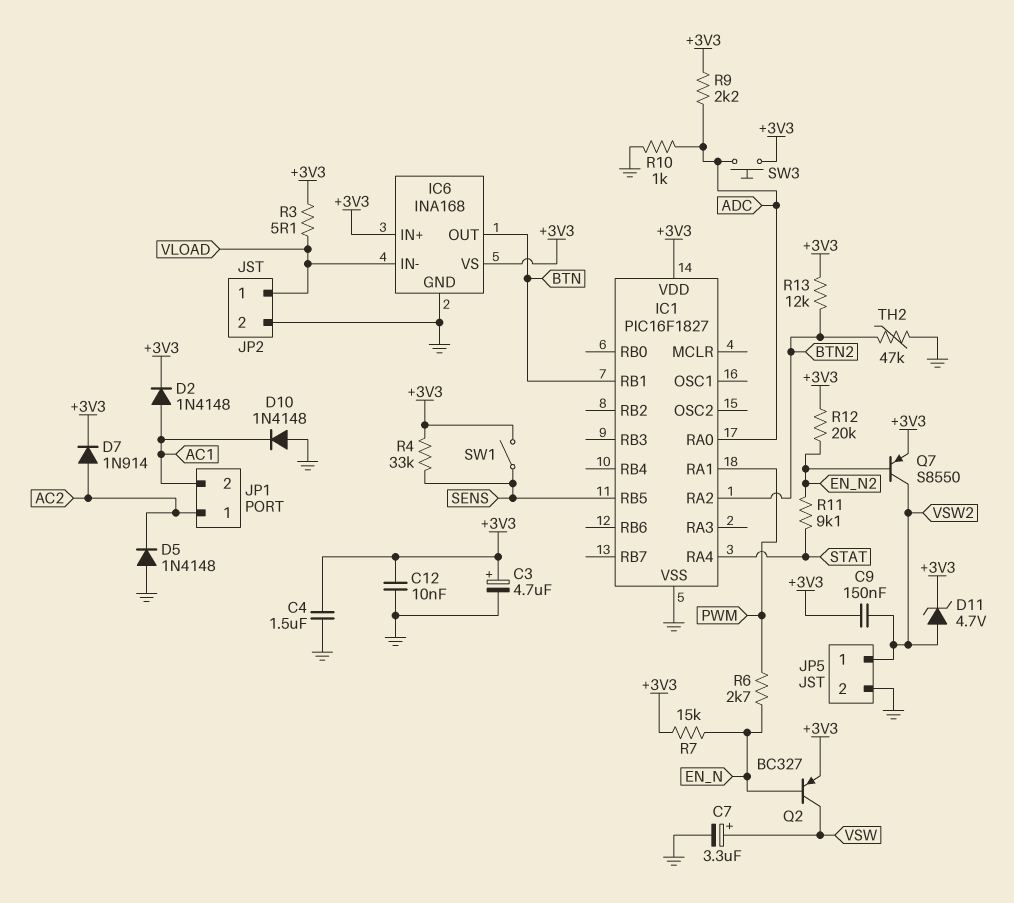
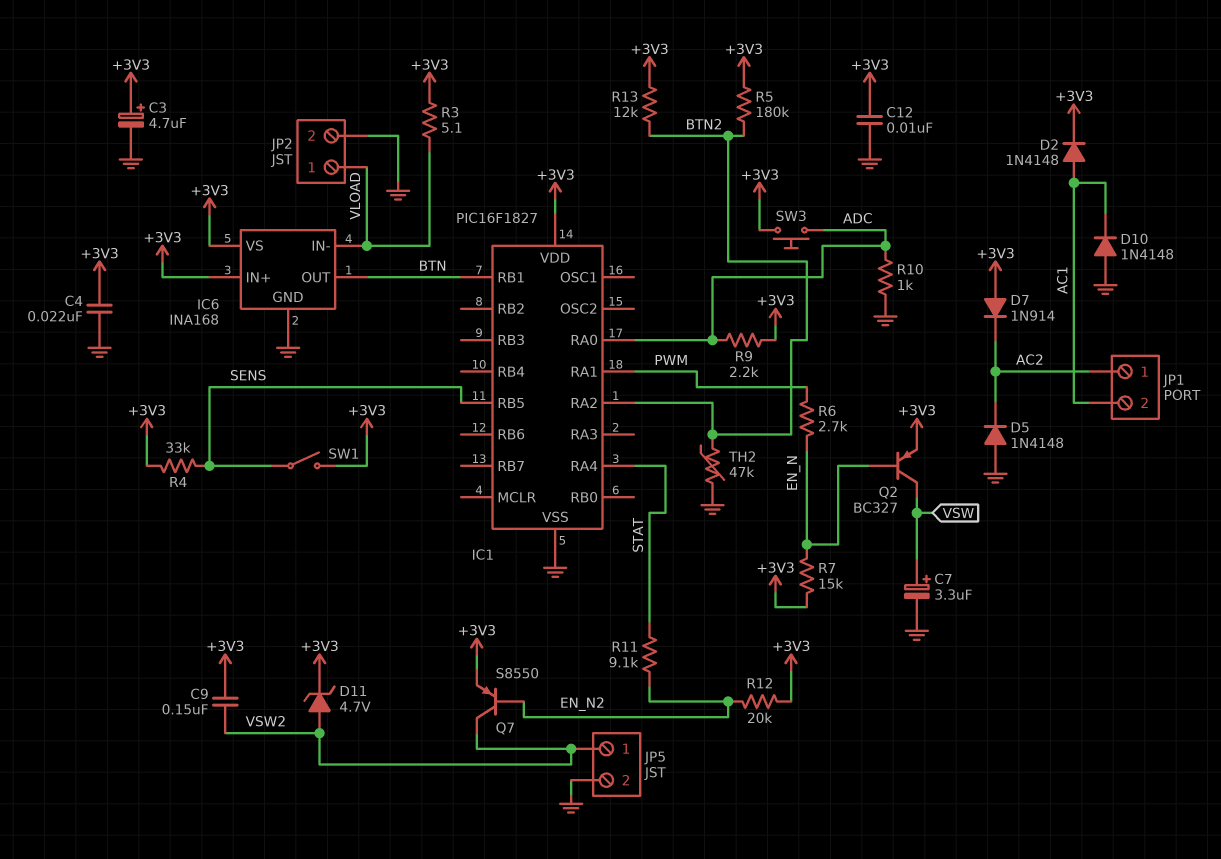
C4: 1.5uF (+3V3, GND) -> 22nF (+3V3, GND)
D7: diode 1N914 (A AC2, K +3V3) -> diode 1N914 (A +3V3, K AC2)
R5: none -> 180k (+3V3, BTN2)

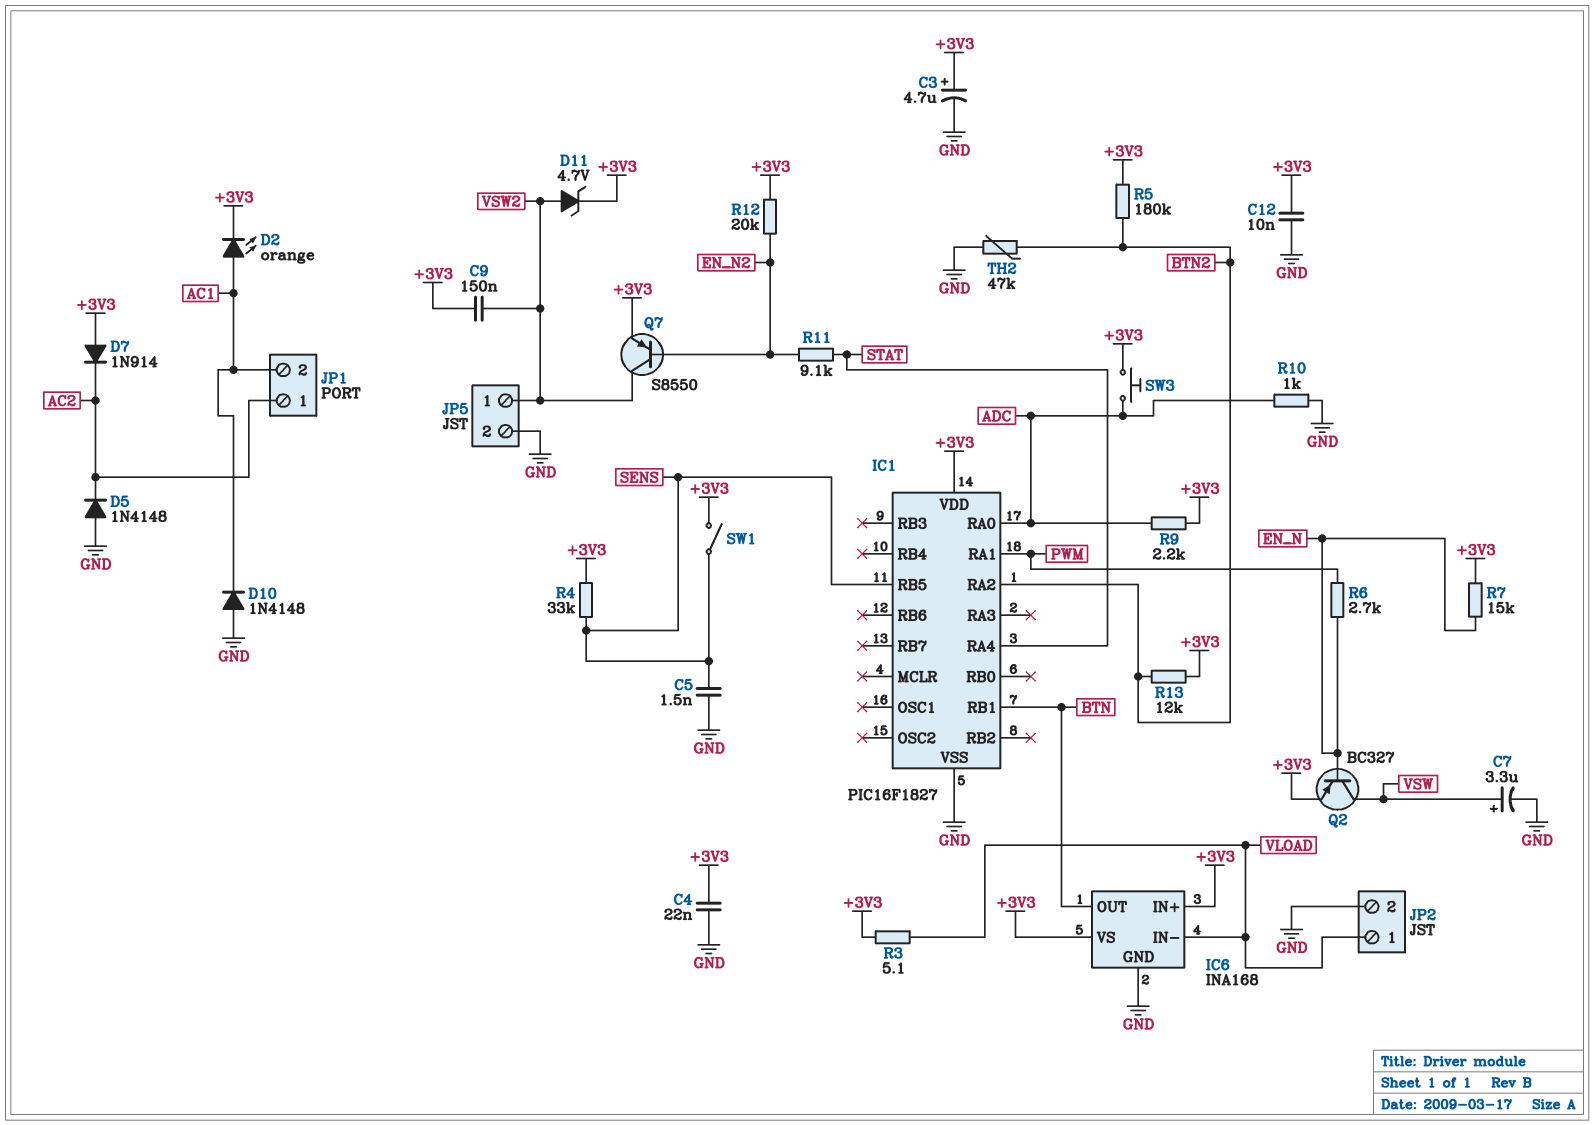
C5: none -> 1.5nF (GND, SENS)
D2: diode 1N4148 (A AC1, K +3V3) -> LED orange (A AC1, K +3V3)

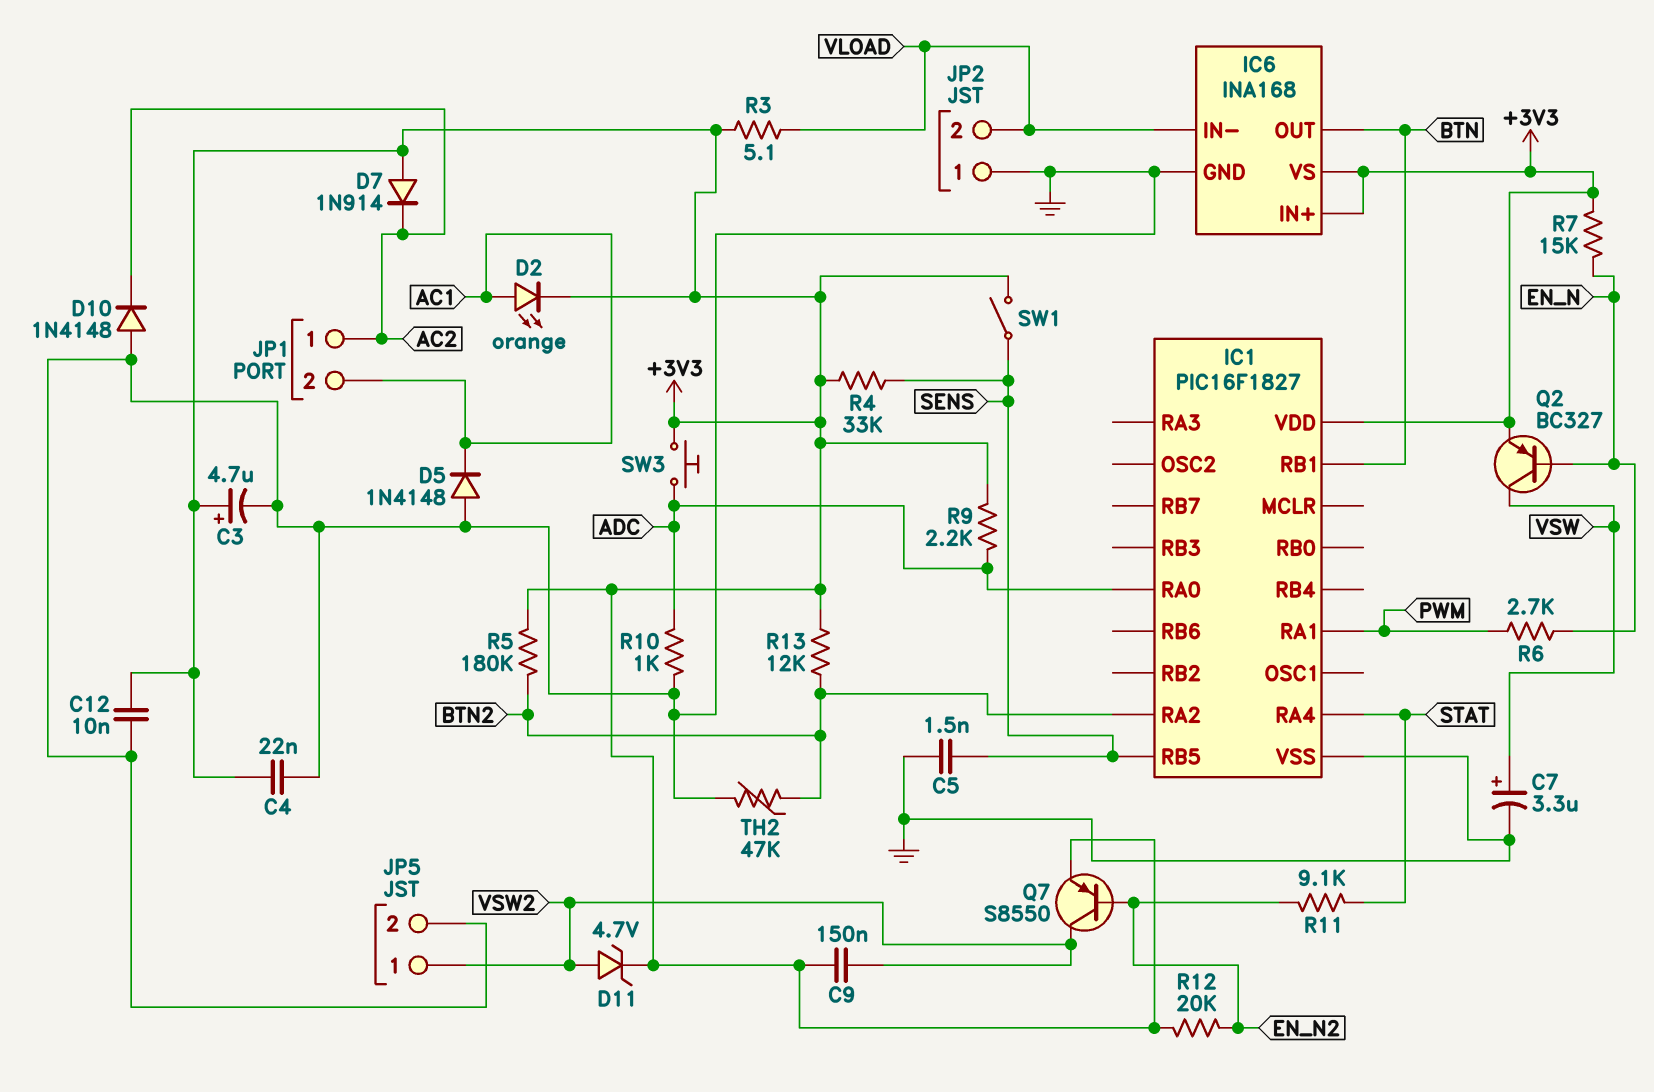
D5: diode 1N4148 (A GND, K AC2) -> diode 1N4148 (A GND, K AC1)
D10: diode 1N4148 (A GND, K AC1) -> diode 1N4148 (A GND, K AC2)
JP2 pin 1: VLOAD -> GND
JP2 pin 2: GND -> VLOAD

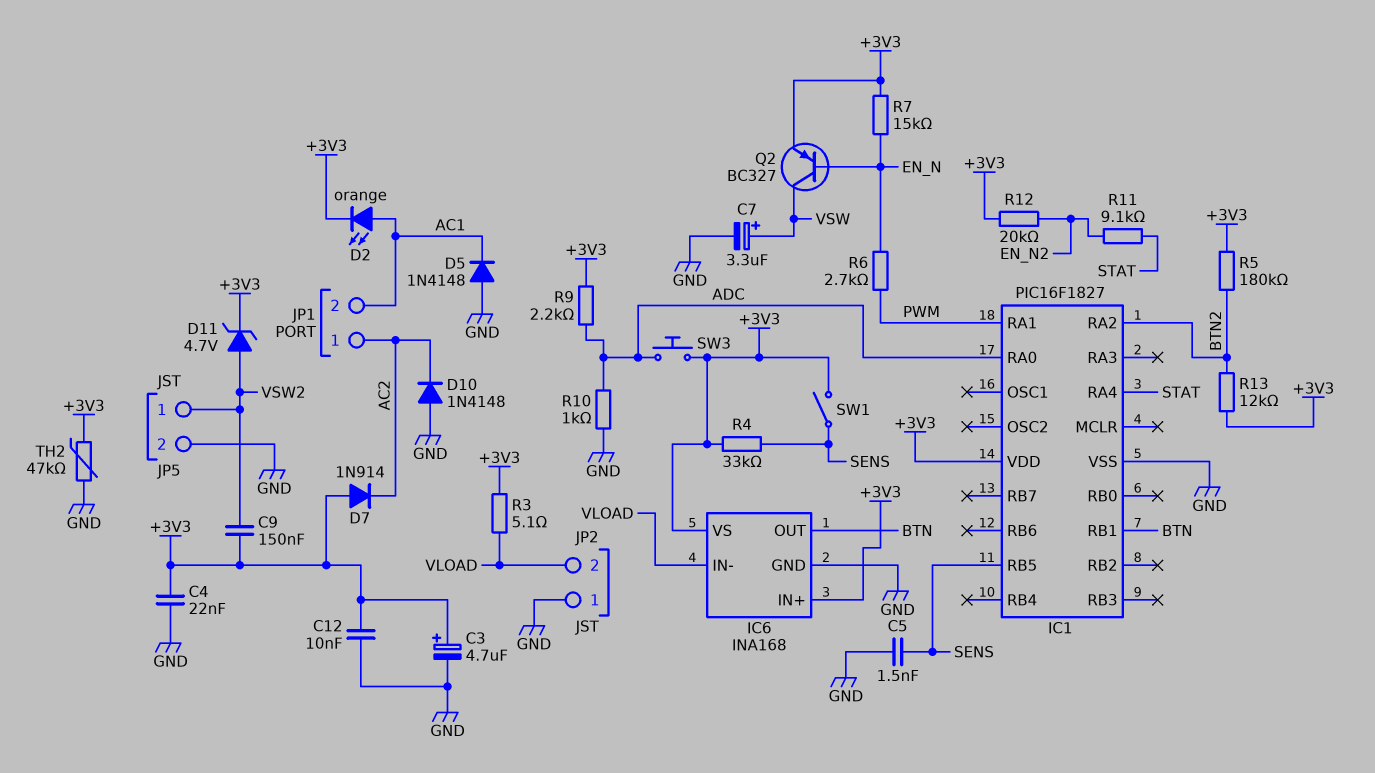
Q7: PNP S8550 (B EN_N2, C VSW2, E +3V3) -> none
TH2: 47k (BTN2, GND) -> 47k (+3V3, GND)

